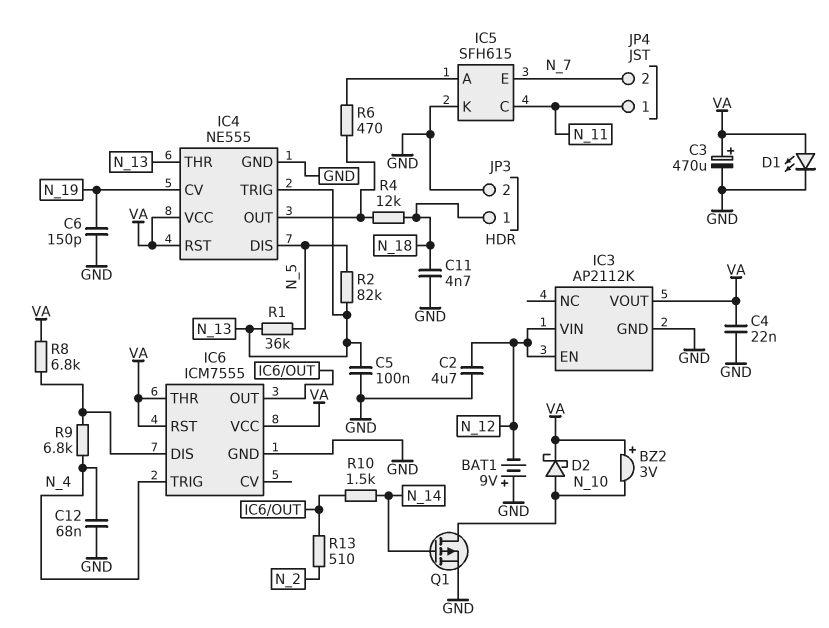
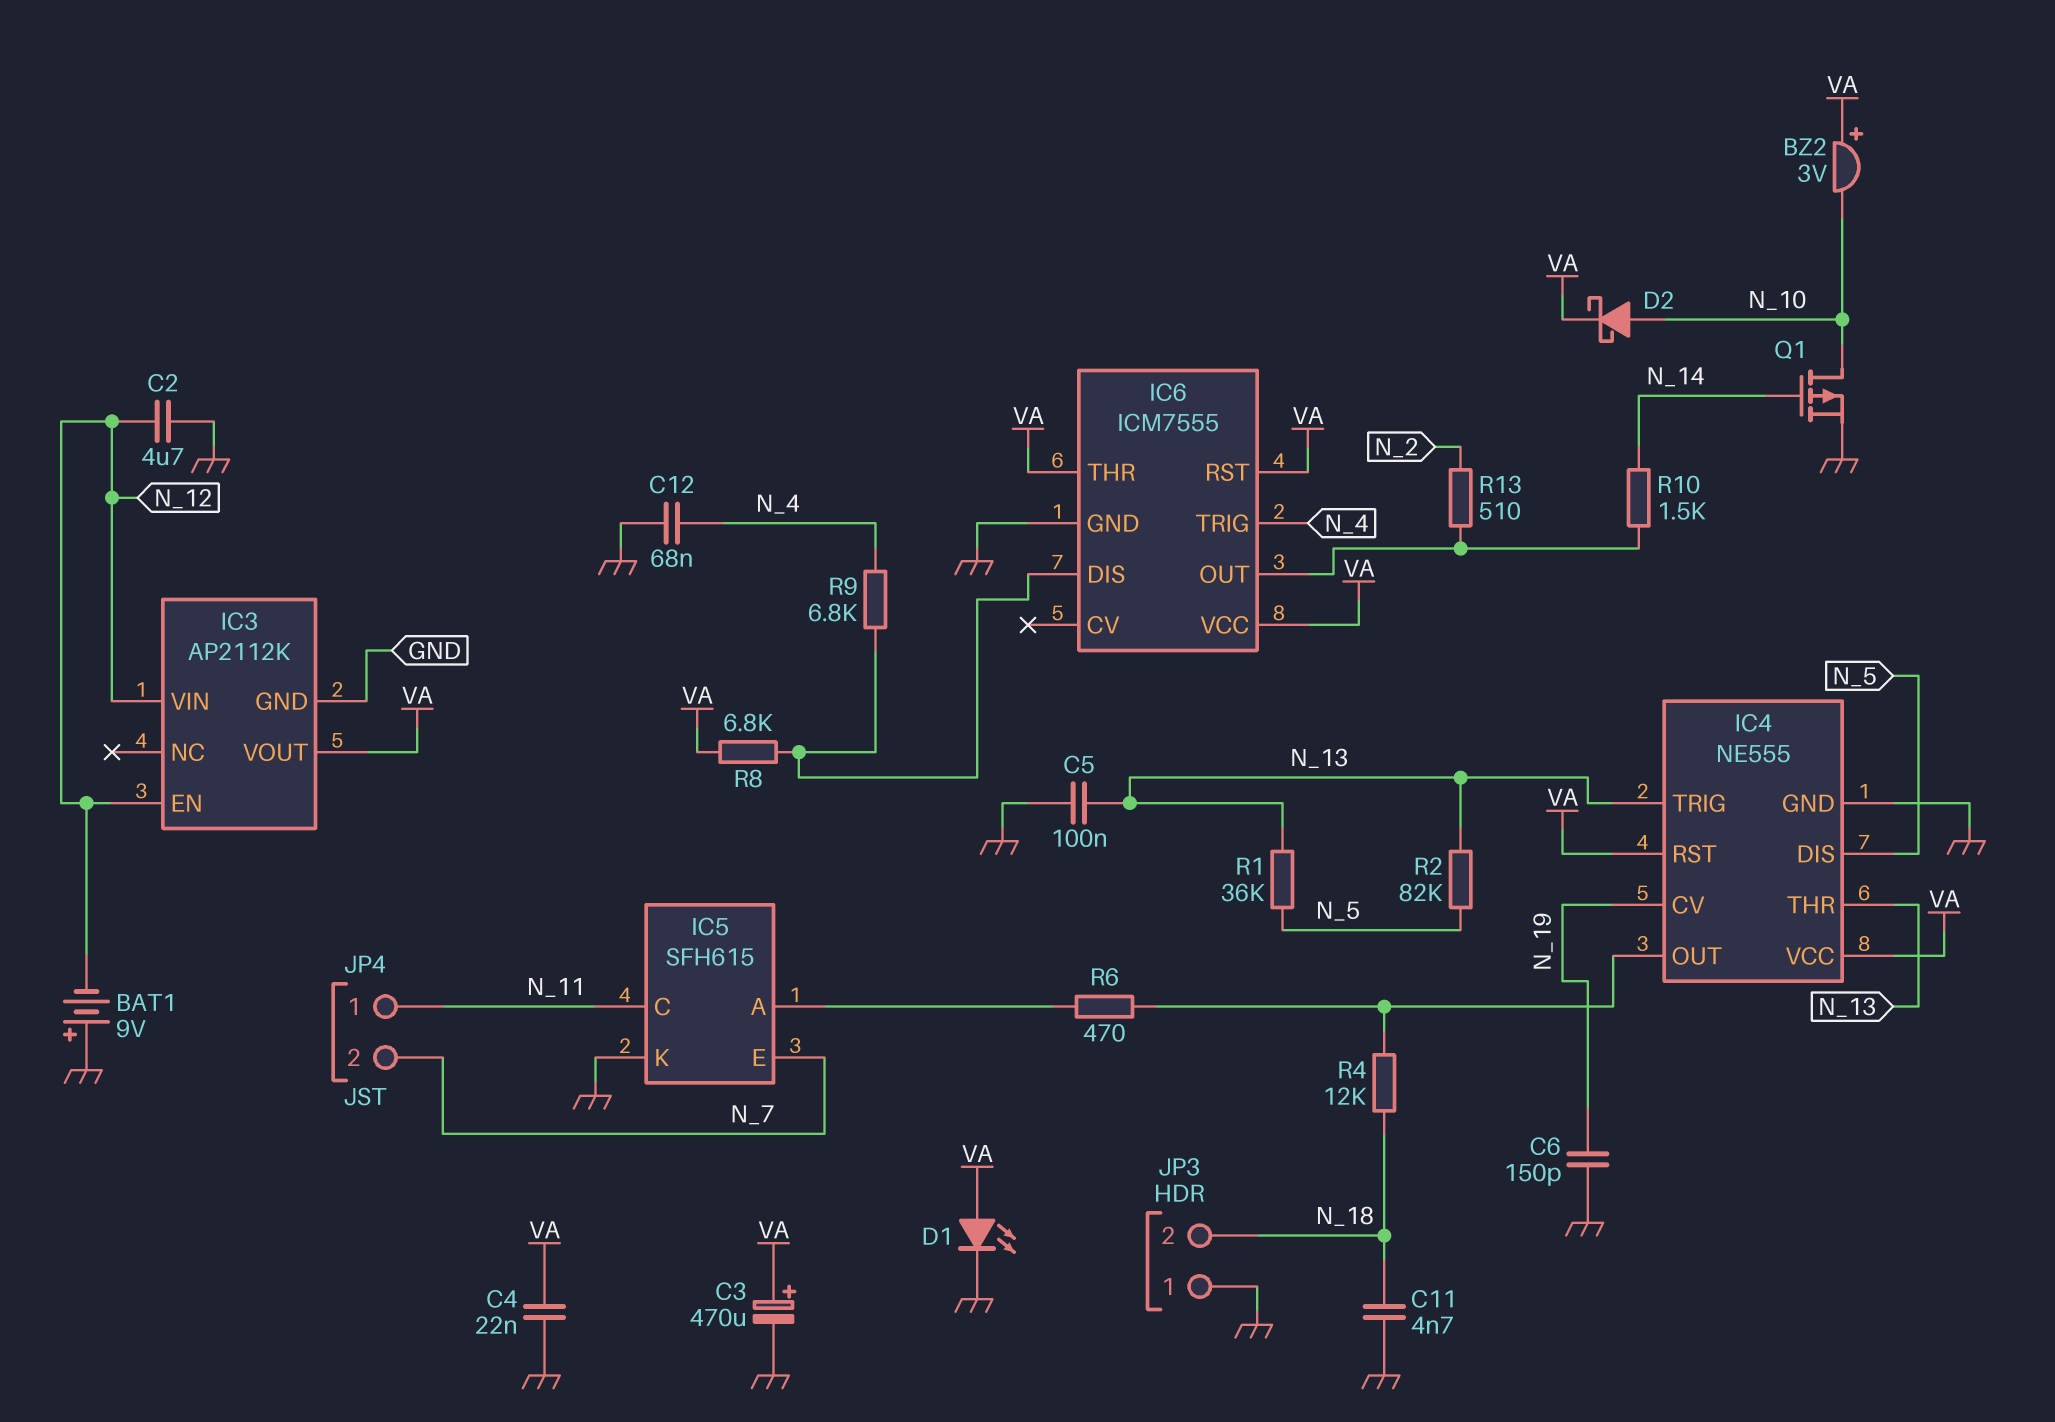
JP3 pin 1: N_18 -> GND
JP3 pin 2: GND -> N_18

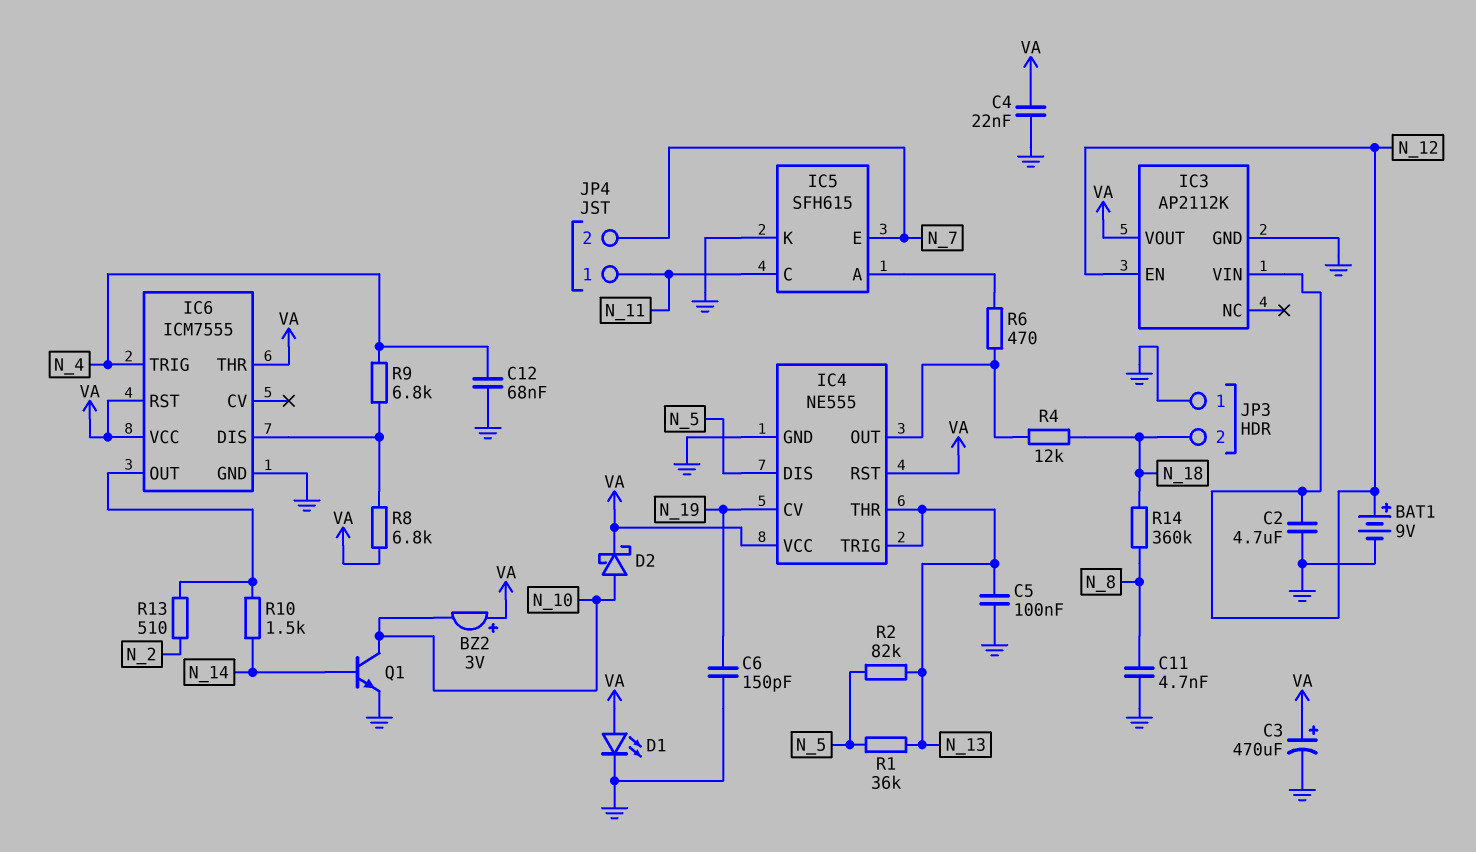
BAT1: 9V (plus GND, minus N_12) -> 9V (plus N_12, minus GND)
C11: 4.7nF (GND, N_18) -> 4.7nF (GND, N_8)
Q1: PMOS (G N_14, D N_10, S GND) -> NPN (B N_14, C N_10, E GND)
R14: none -> 360k (N_8, N_18)

